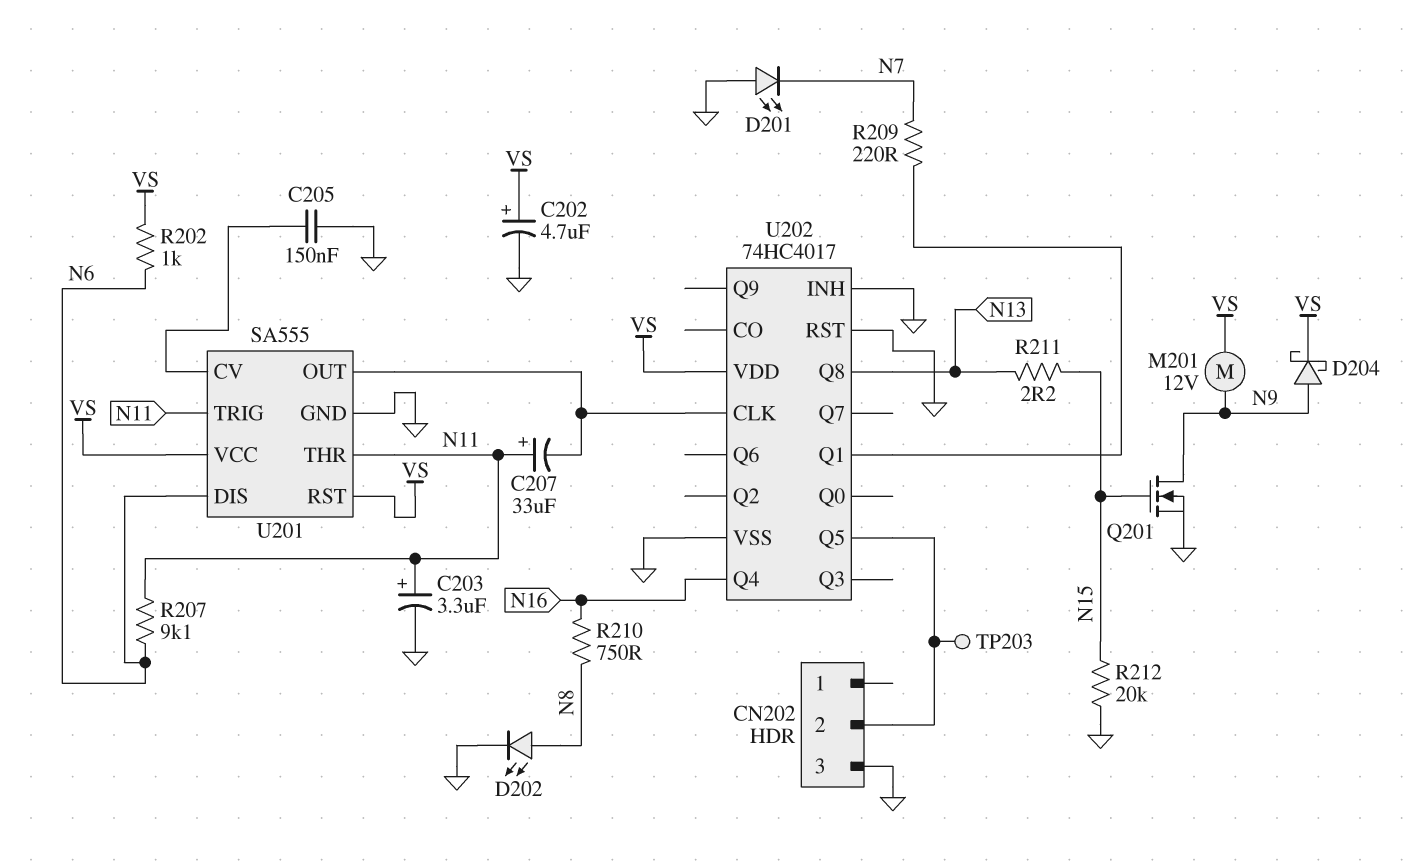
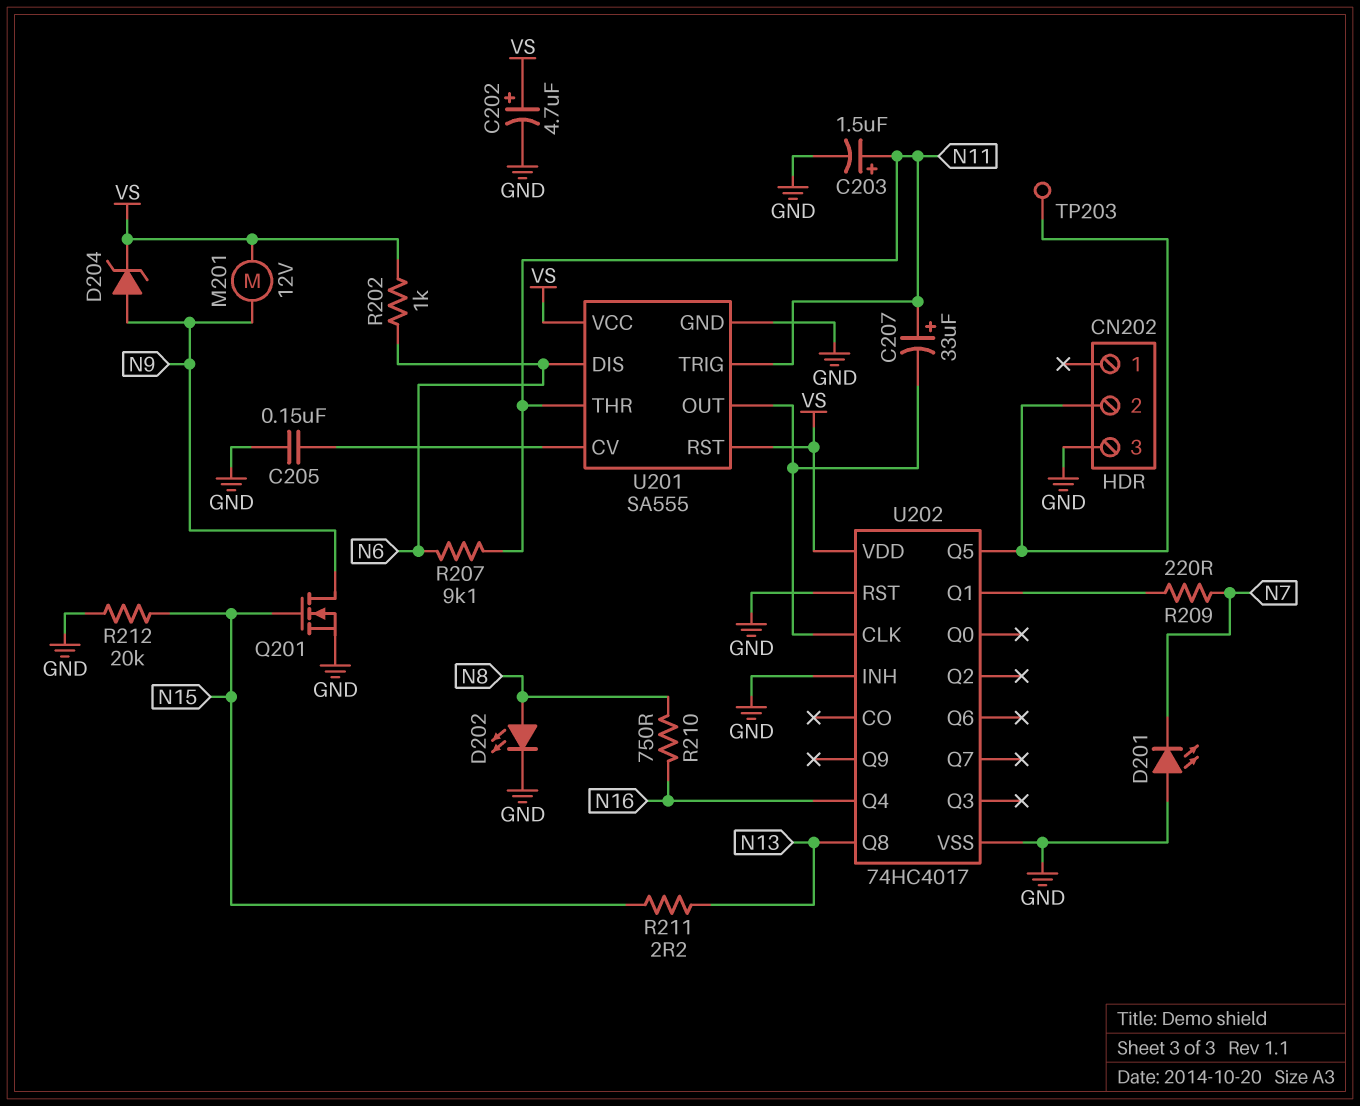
C203: 3.3uF (plus N11, minus GND) -> 1.5uF (plus N11, minus GND)
D204: schottky (A N9, K VS) -> zener (A N9, K VS)

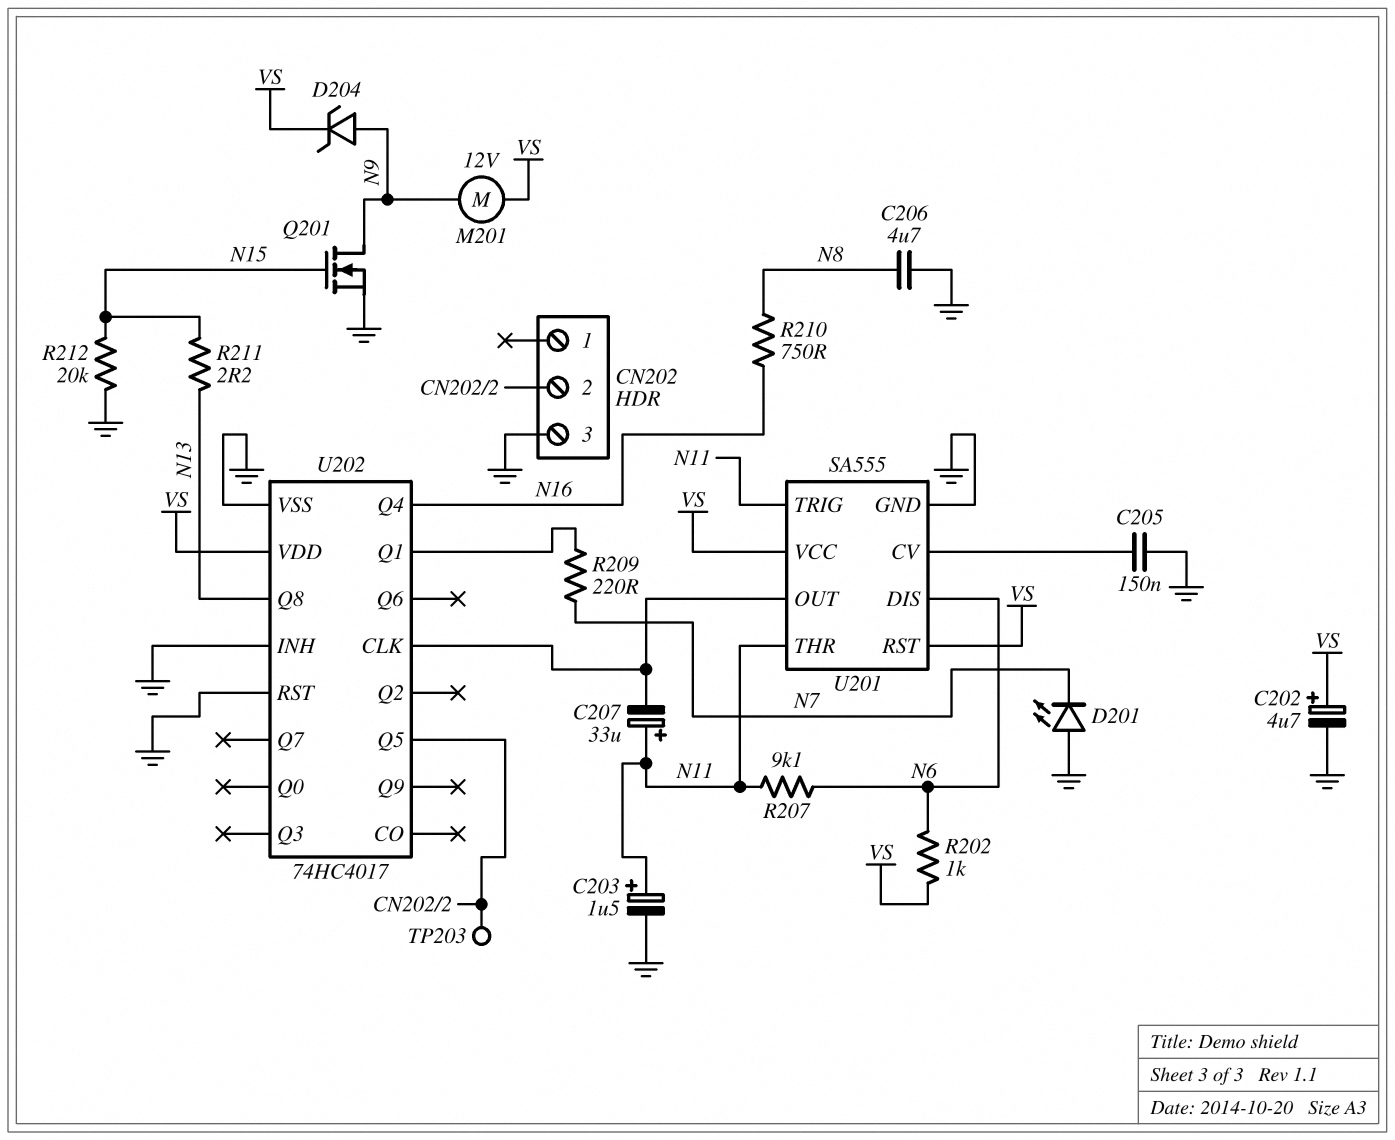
C206: none -> 4.7uF (GND, N8)
D202: LED (A N8, K GND) -> none

